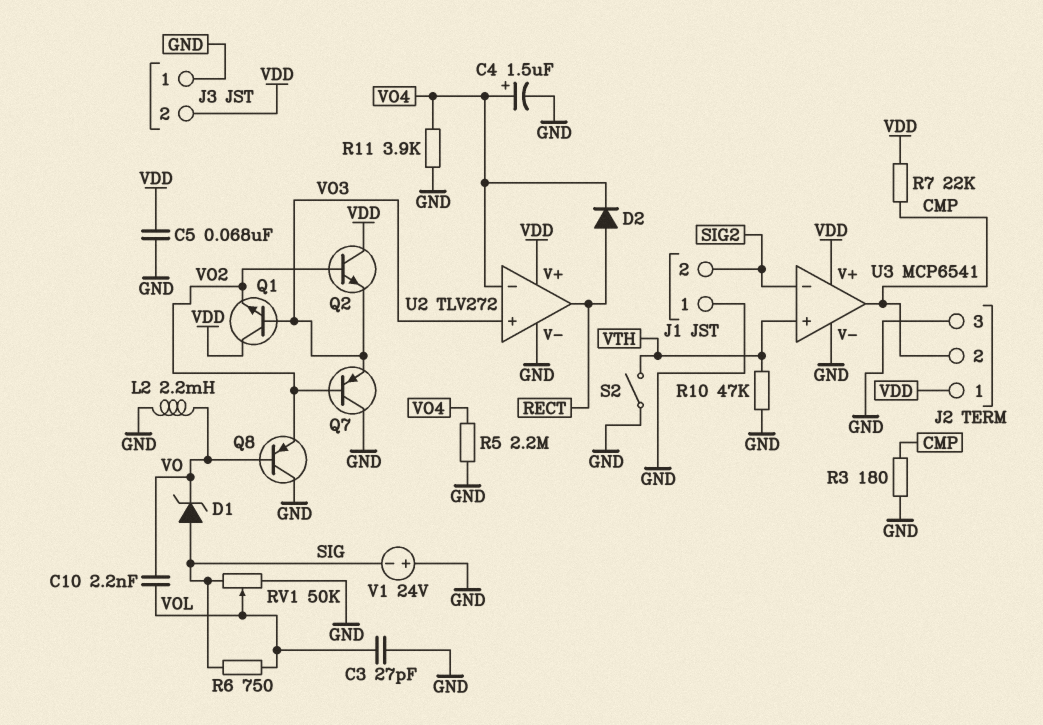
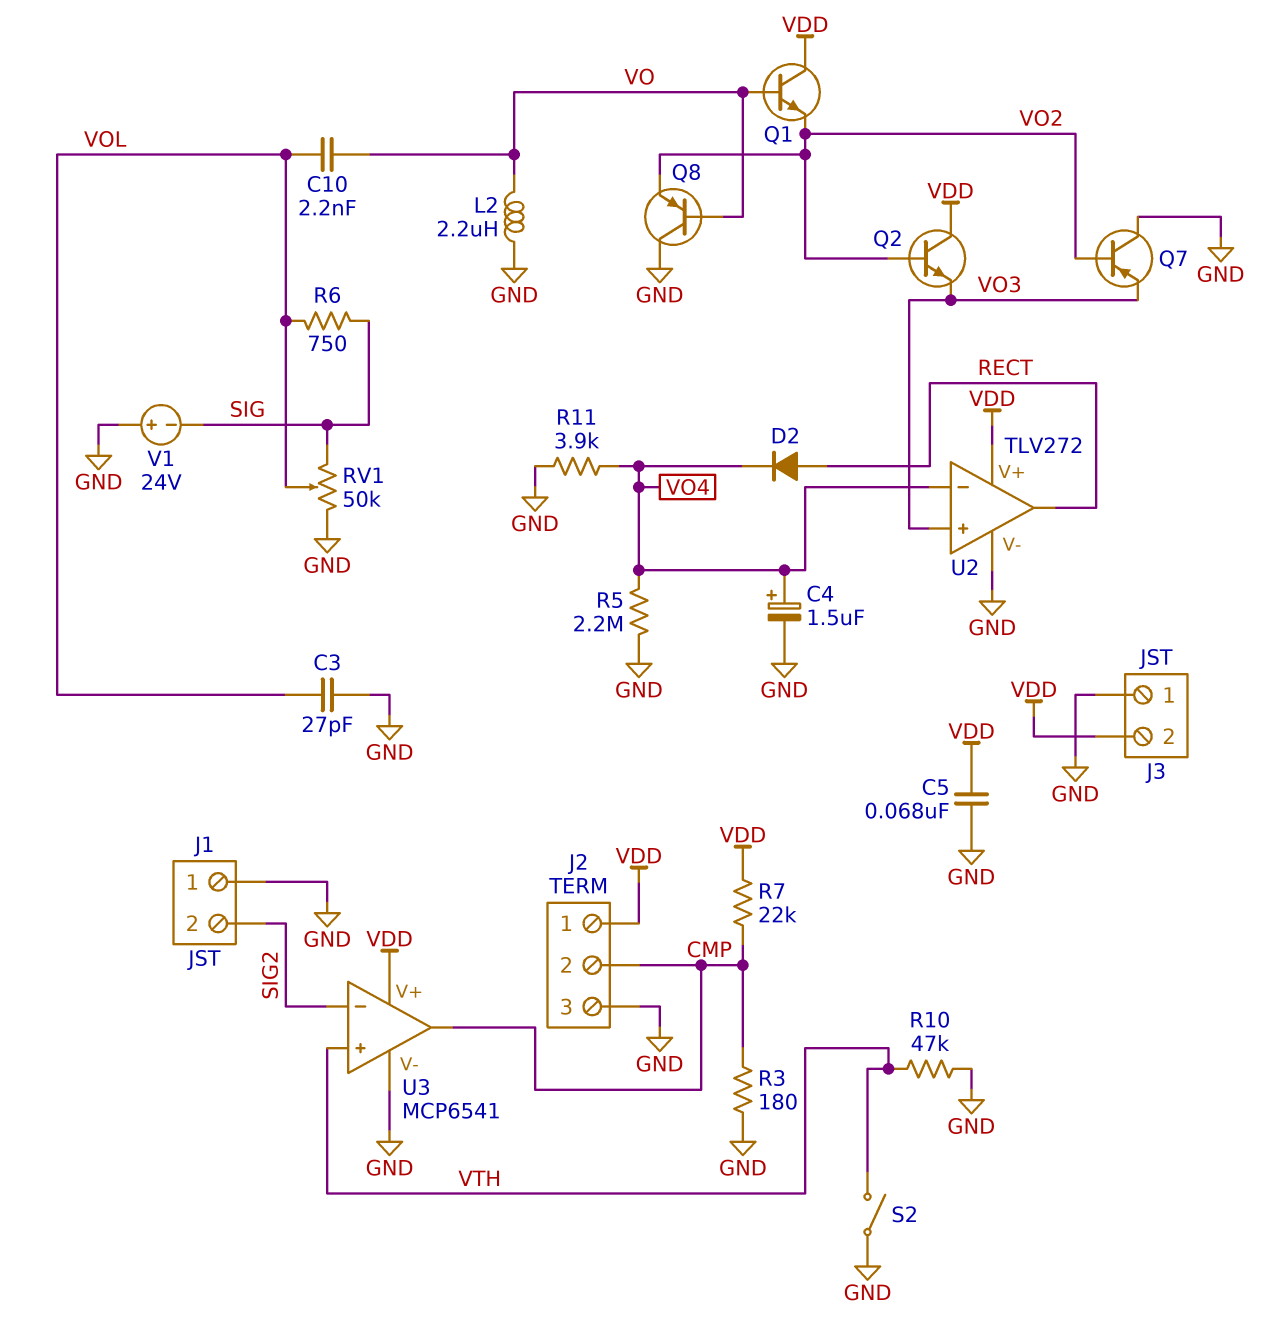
D1: zener (A SIG, K VO) -> none
L2: 2.2mH (GND, VO) -> 2.2uH (GND, VO)
Q1: NPN (B VO3, C VDD, E VO2) -> NPN (B VO, C VDD, E VO2)

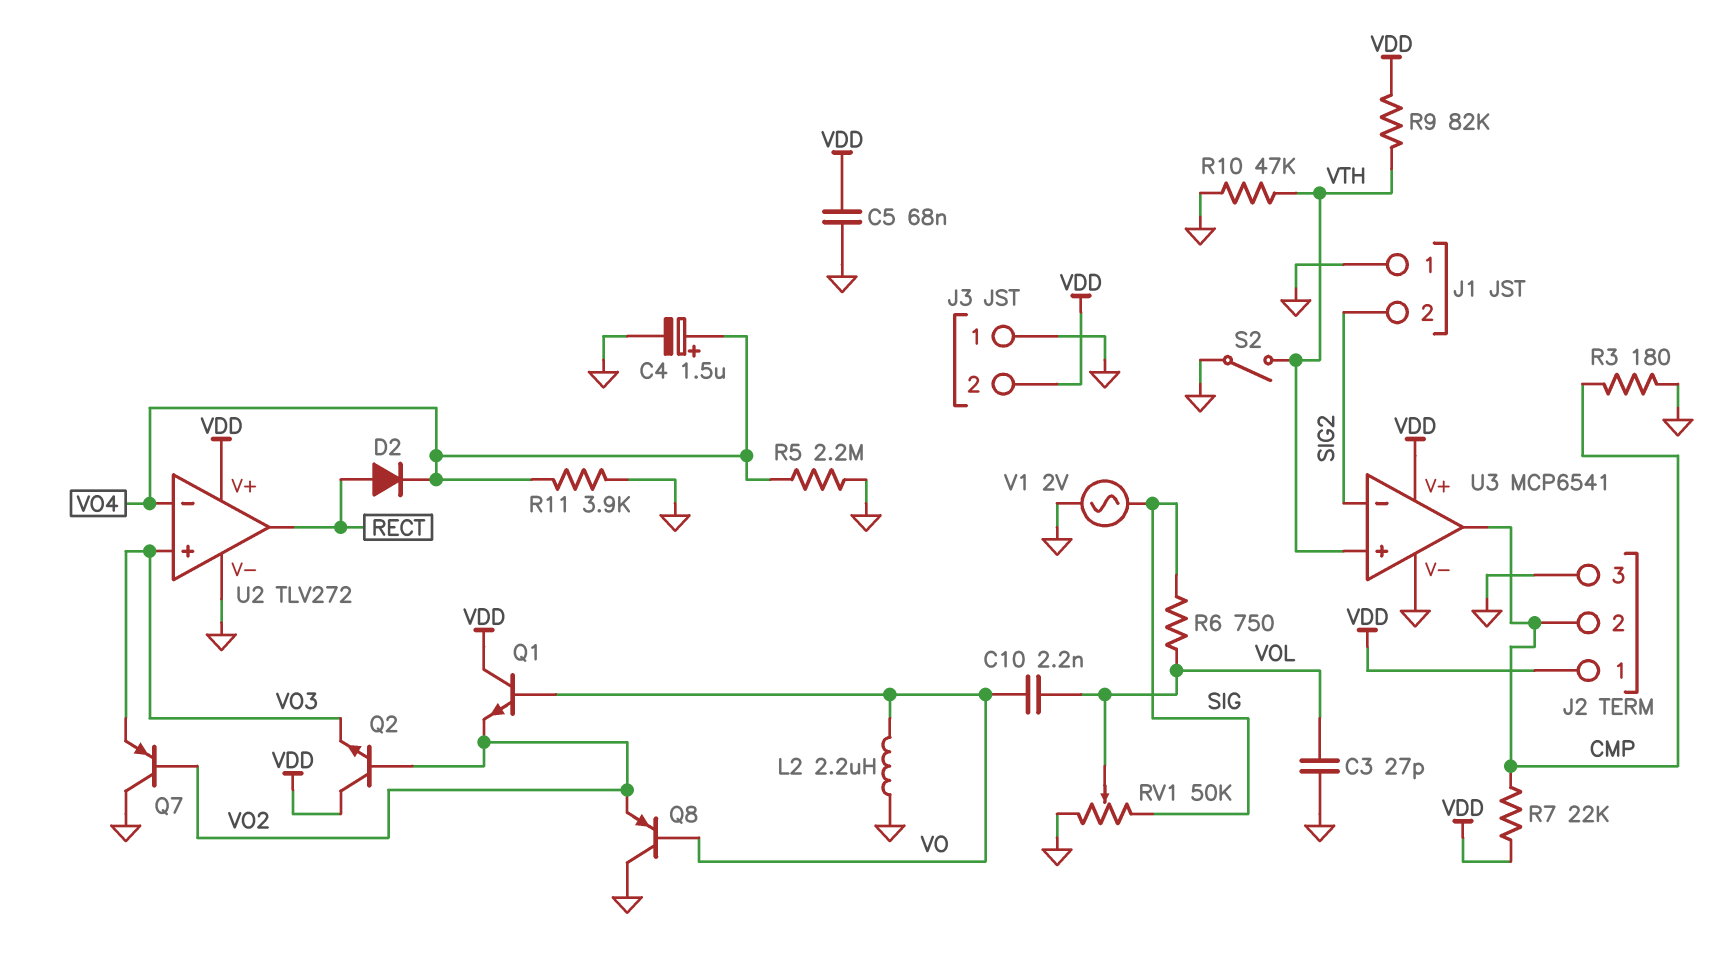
R9: none -> 82k (VDD, VTH)
V1: 24V (plus GND, minus SIG) -> AC 2V (GND, SIG)

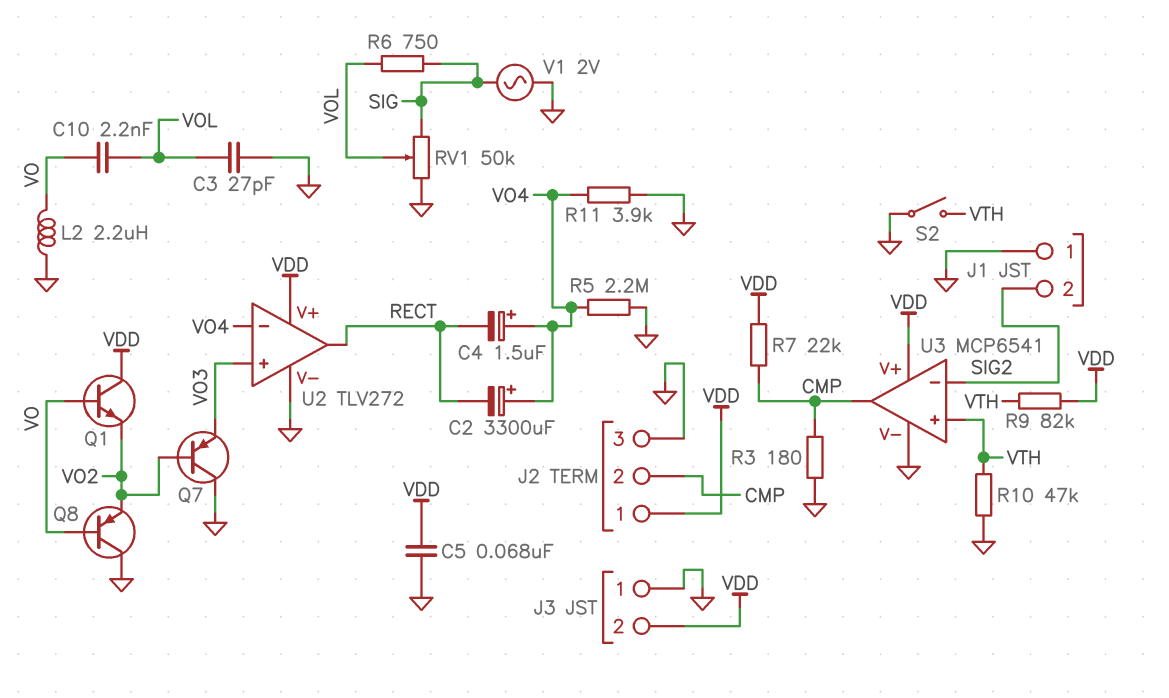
C2: none -> 3300uF (plus VO4, minus RECT)
C4: 1.5uF (plus VO4, minus GND) -> 1.5uF (plus VO4, minus RECT)
D2: diode (A RECT, K VO4) -> none
Q2: NPN (B VO2, C VDD, E VO3) -> none

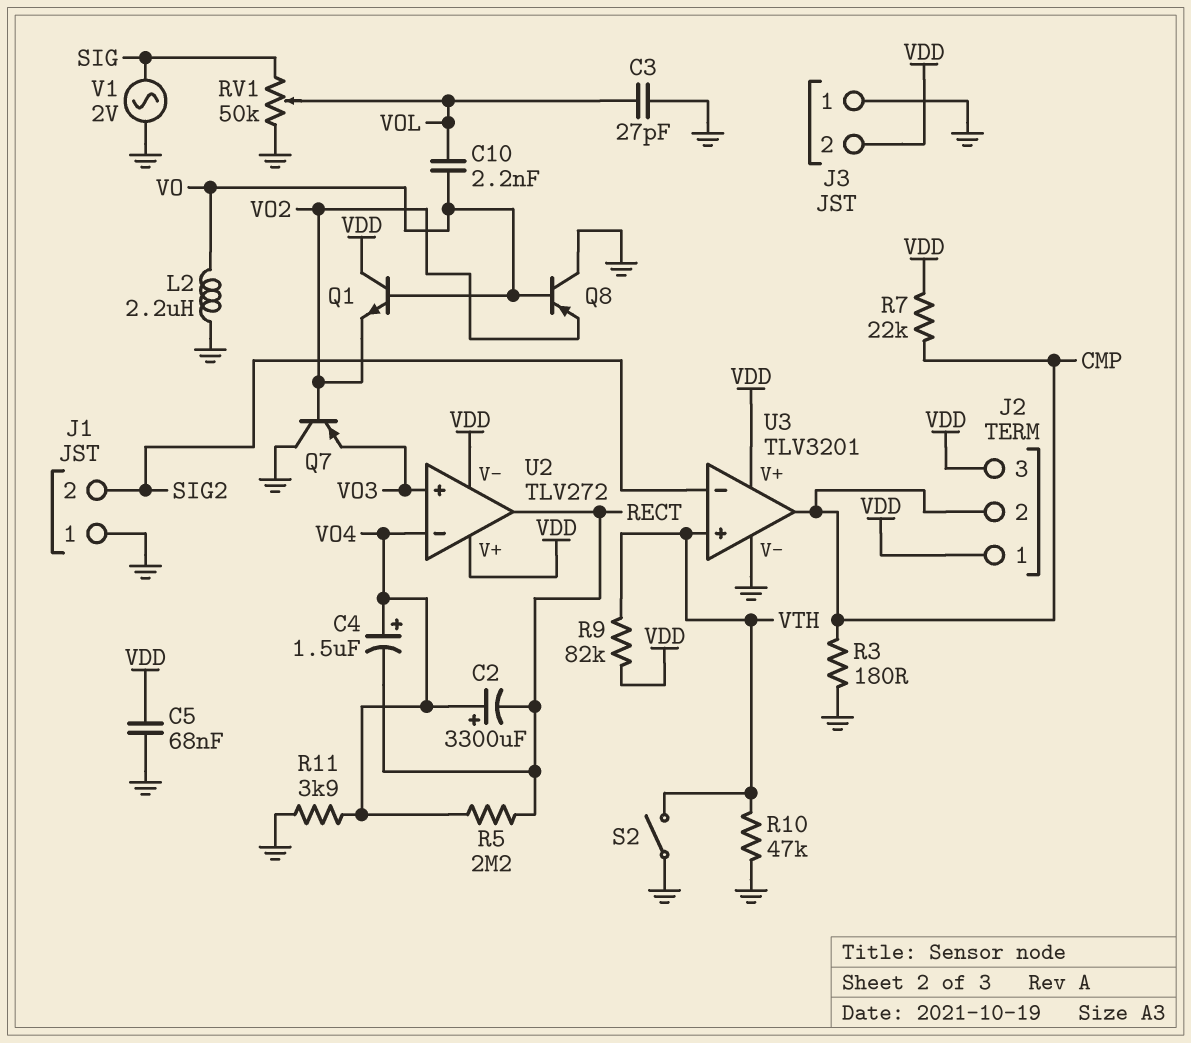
J2 pin 3: GND -> VDD
R5: 2.2M (GND, VO4) -> 2.2M (RECT, VO4)
R6: 750 (SIG, VOL) -> none
U2 pin V-: GND -> VDD
U3: MCP6541 -> TLV3201

